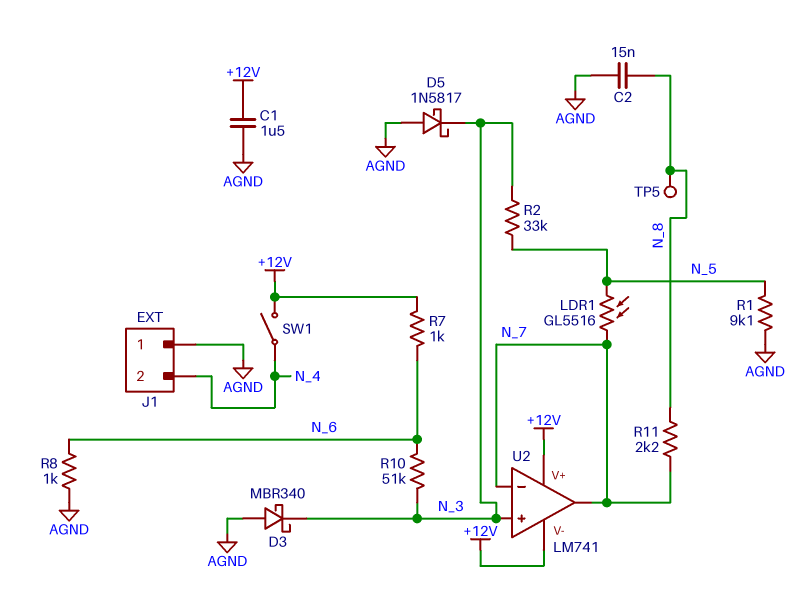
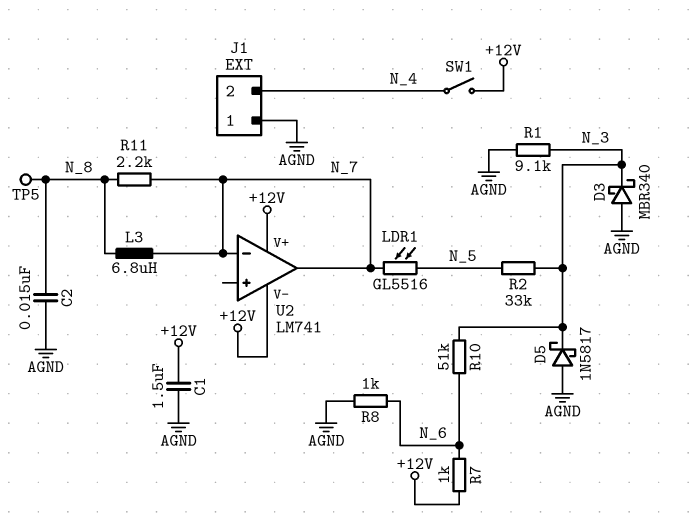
L3: none -> 6.8uH (N_7, N_8)
R1: 9.1k (AGND, N_5) -> 9.1k (AGND, N_3)
U2 pin in+: N_3 -> none

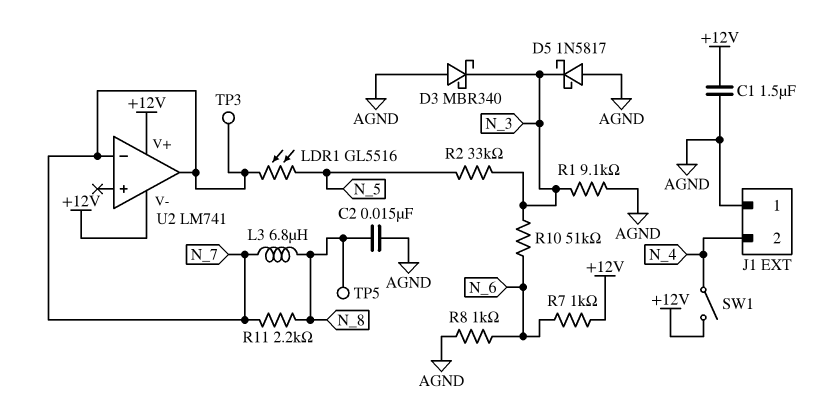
TP3: none -> test point (N_7)

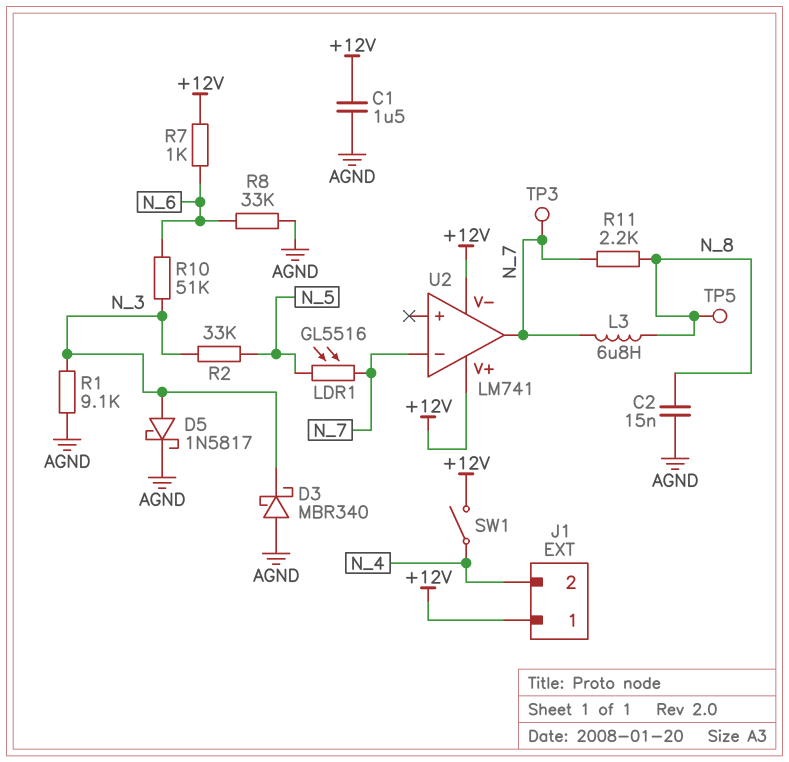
D5: schottky 1N5817 (A AGND, K N_3) -> schottky 1N5817 (A N_3, K AGND)
J1 pin 1: AGND -> +12V
R8: 1k (AGND, N_6) -> 33k (AGND, N_6)

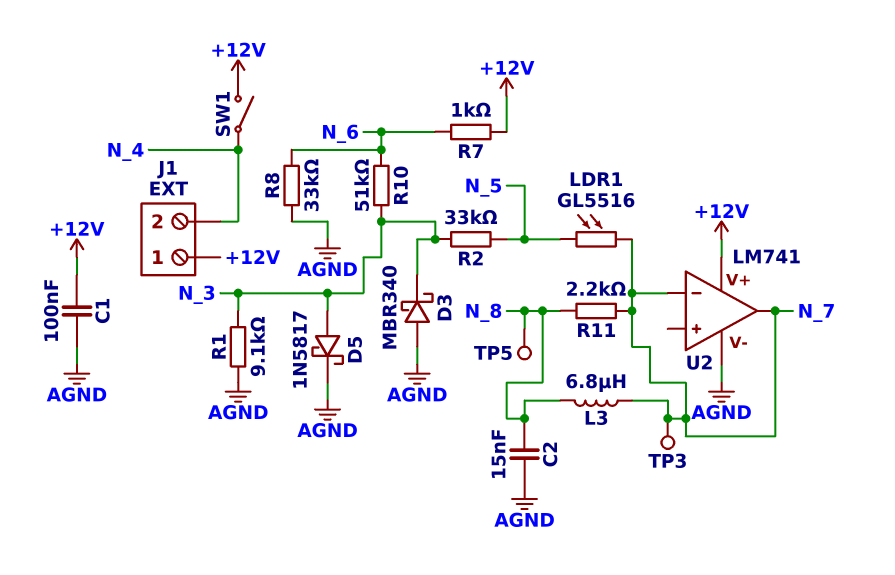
C1: 1.5uF (+12V, AGND) -> 100nF (+12V, AGND)
U2 pin V-: +12V -> AGND

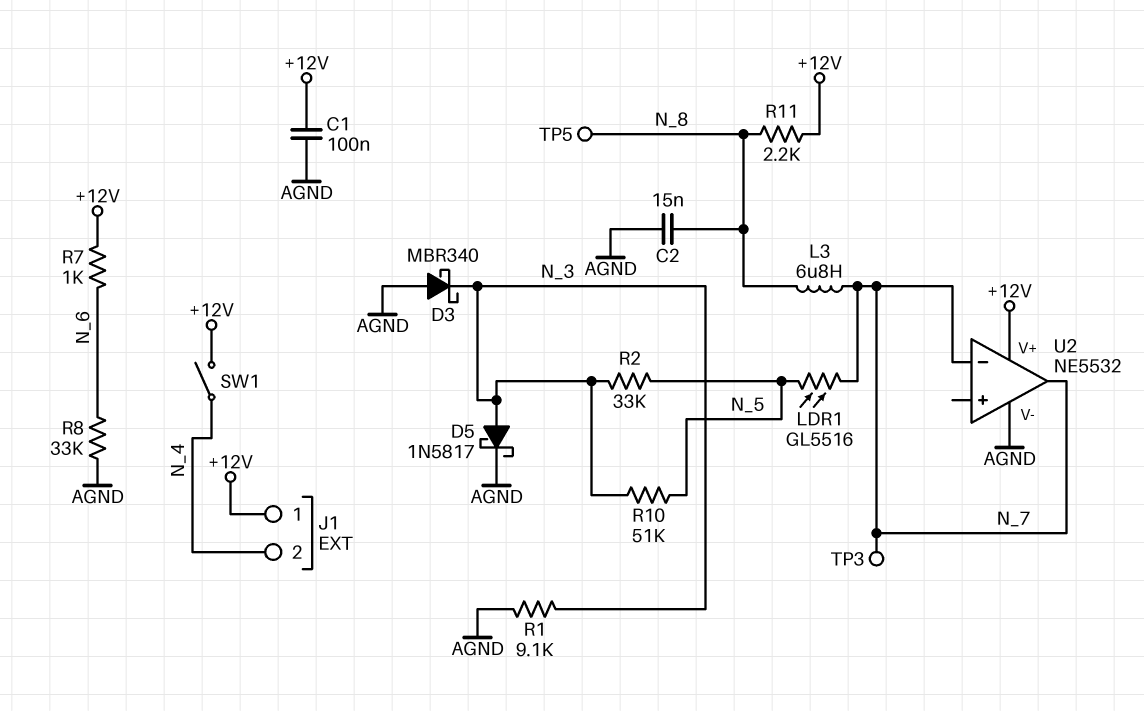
R10: 51k (N_3, N_6) -> 51k (N_3, N_5)
R11: 2.2k (N_7, N_8) -> 2.2k (+12V, N_8)
U2: LM741 -> NE5532

